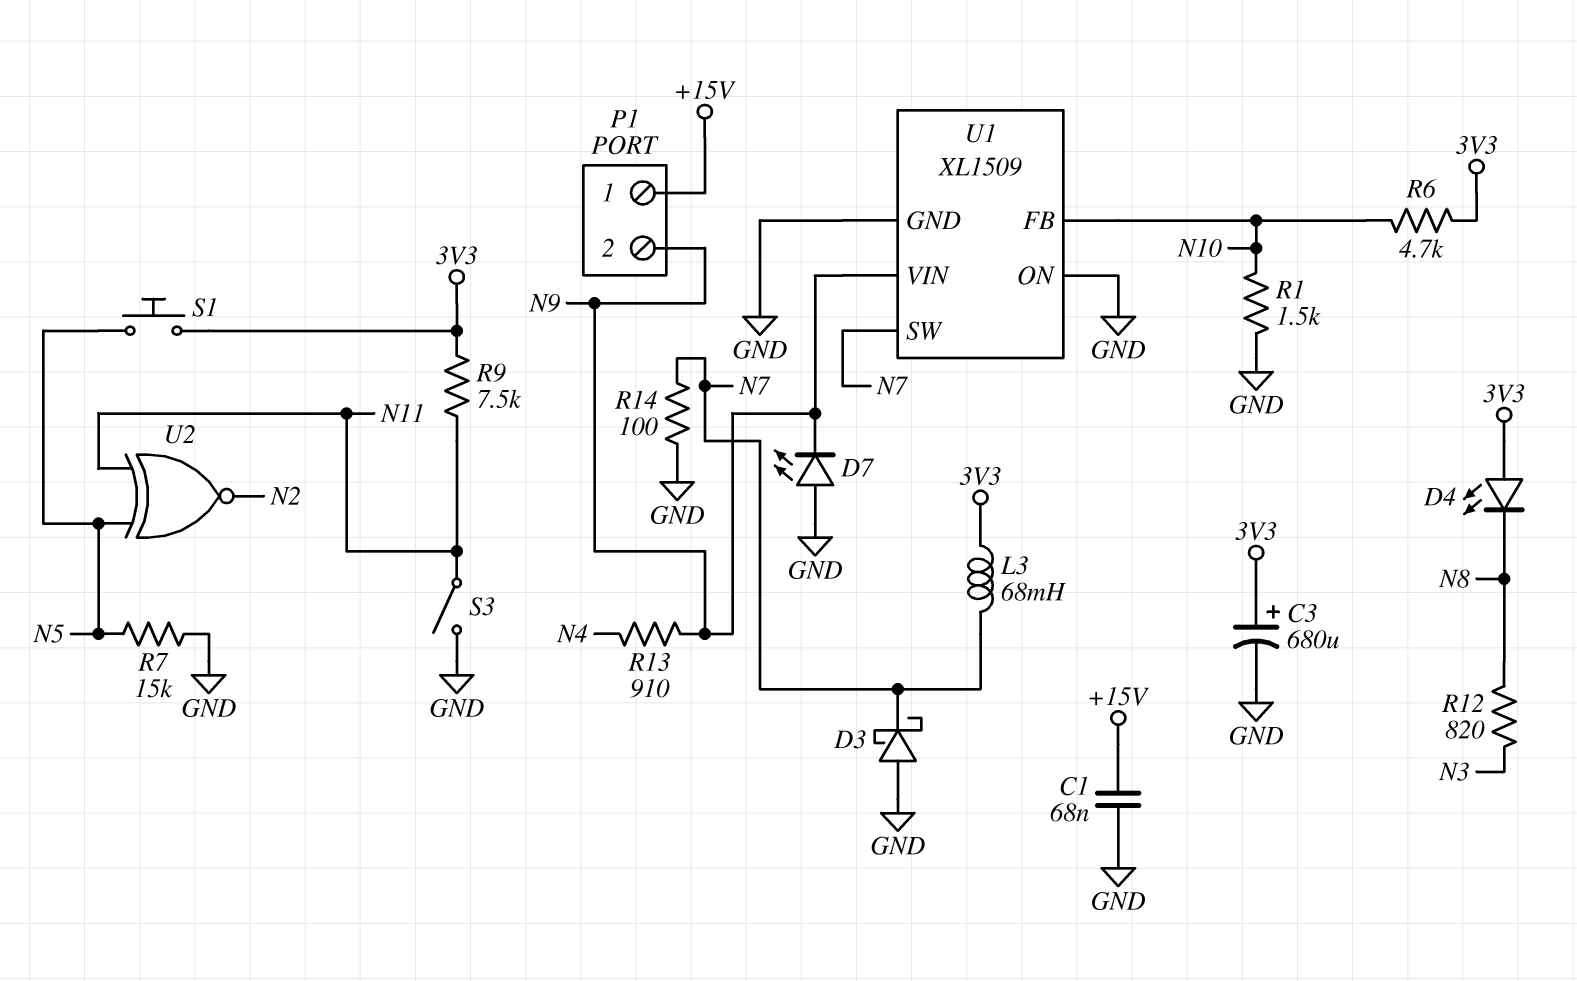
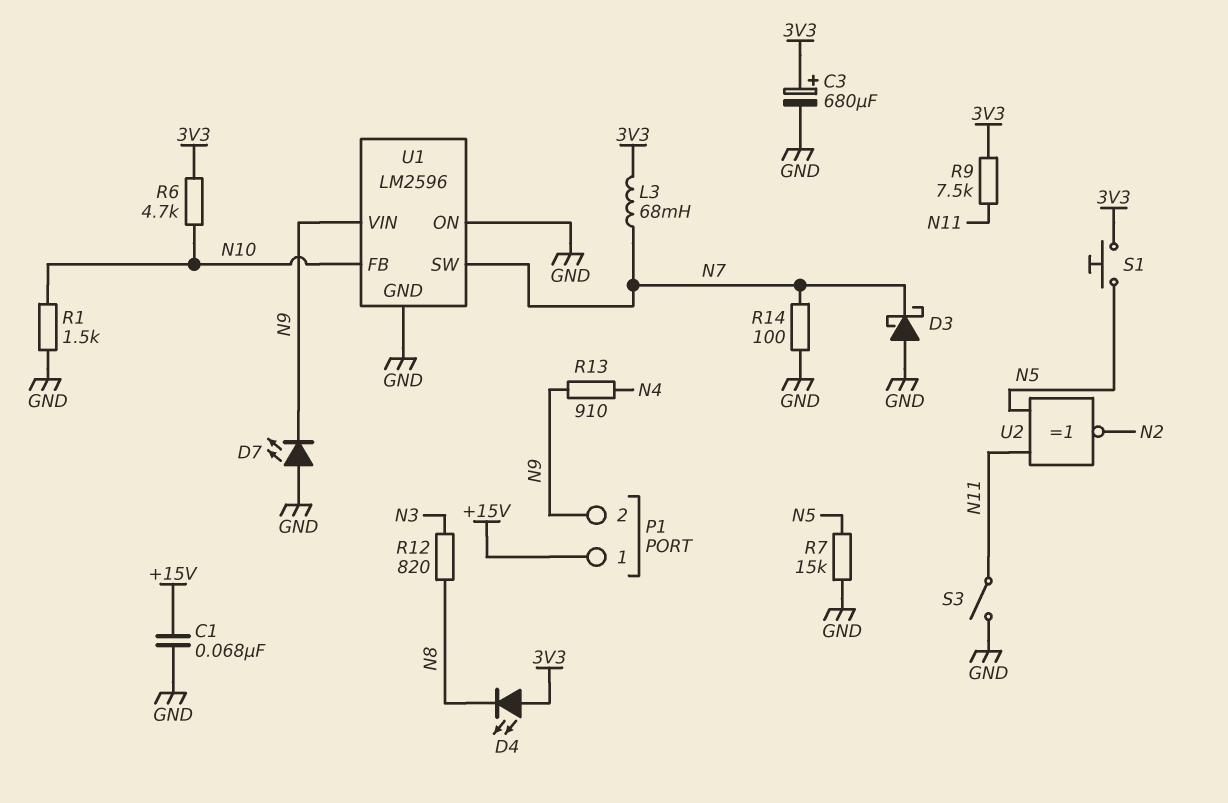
U1: XL1509 -> LM2596

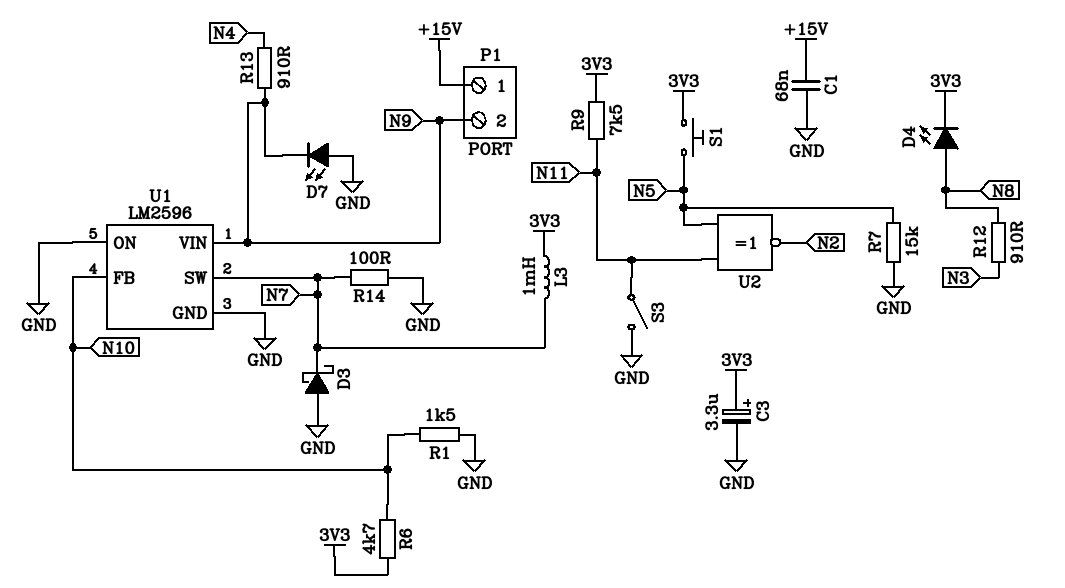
C3: 680uF (plus 3V3, minus GND) -> 3.3uF (plus 3V3, minus GND)
D4: LED (A 3V3, K N8) -> LED (A N8, K 3V3)
L3: 68mH (3V3, N7) -> 1mH (3V3, N7)
R12: 820 (N3, N8) -> 910 (N3, N8)

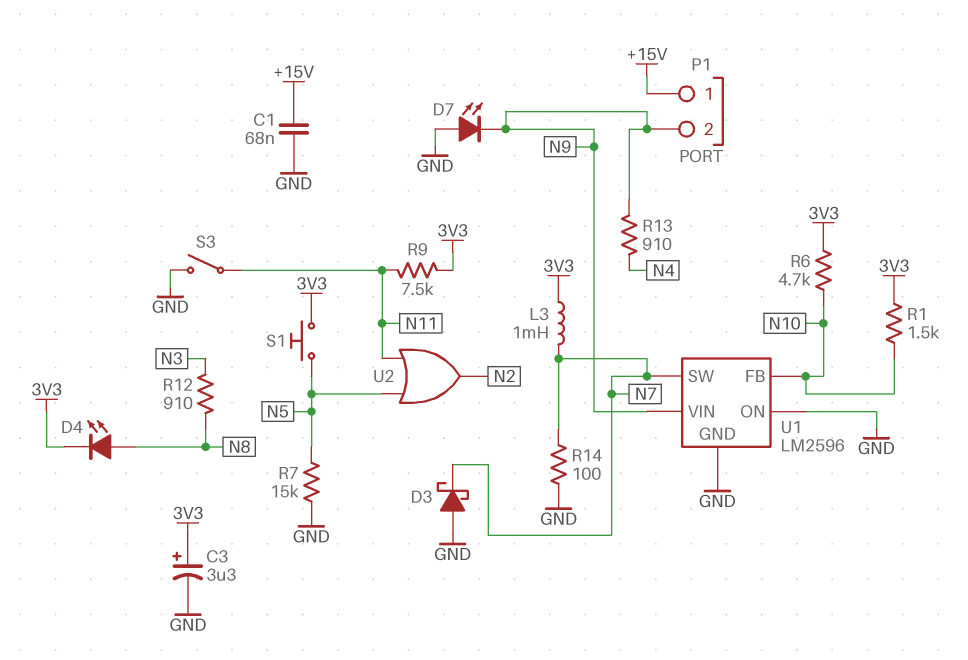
R1: 1.5k (GND, N10) -> 1.5k (3V3, N10)
U2: XNOR (in N5, in N11, out N2) -> OR (in N5, in N11, out N2)

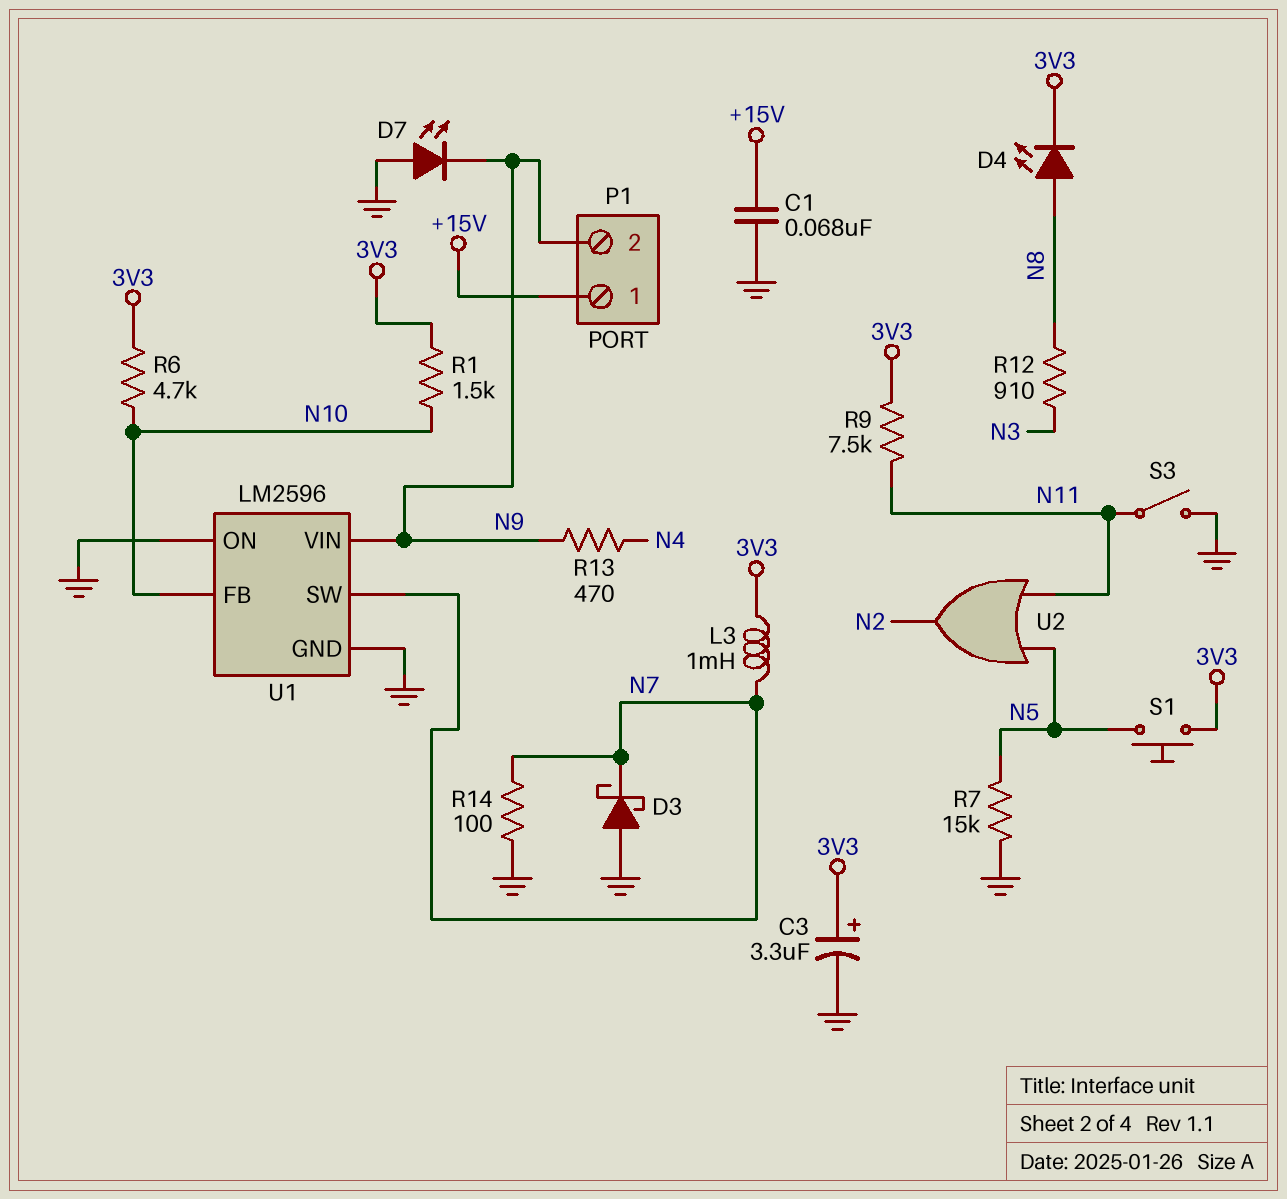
R13: 910 (N4, N9) -> 470 (N4, N9)

